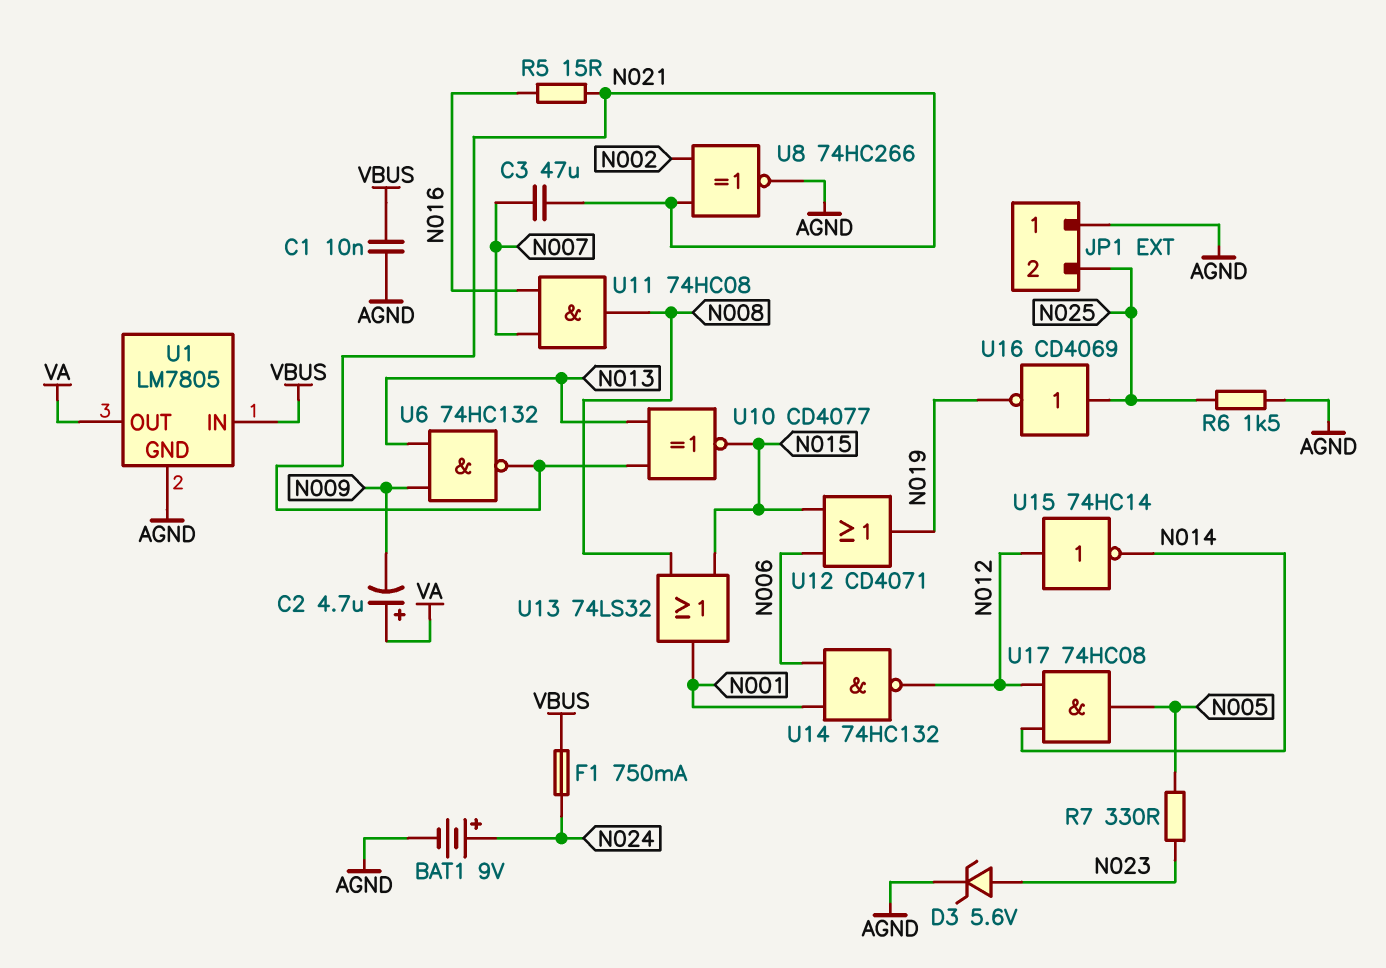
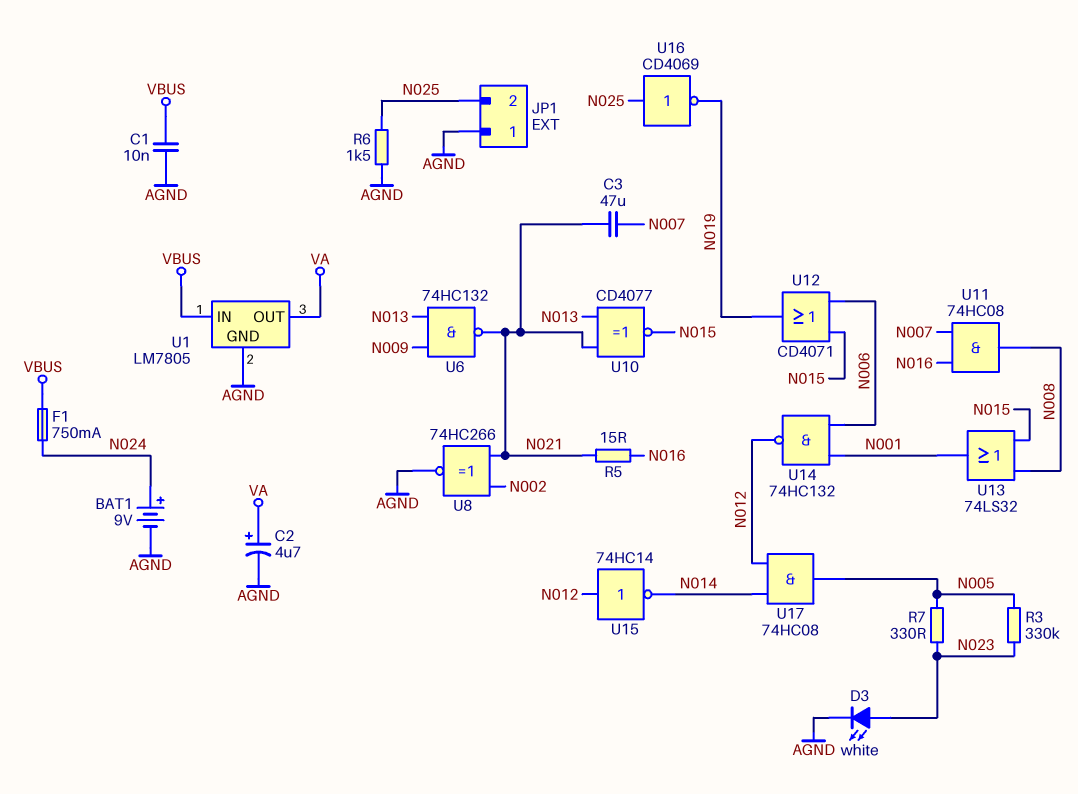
C2: 4.7uF (plus VA, minus N009) -> 4.7uF (plus VA, minus AGND)
D3: zener 5.6V (A N023, K AGND) -> LED white (A N023, K AGND)
R3: none -> 330k (N005, N023)

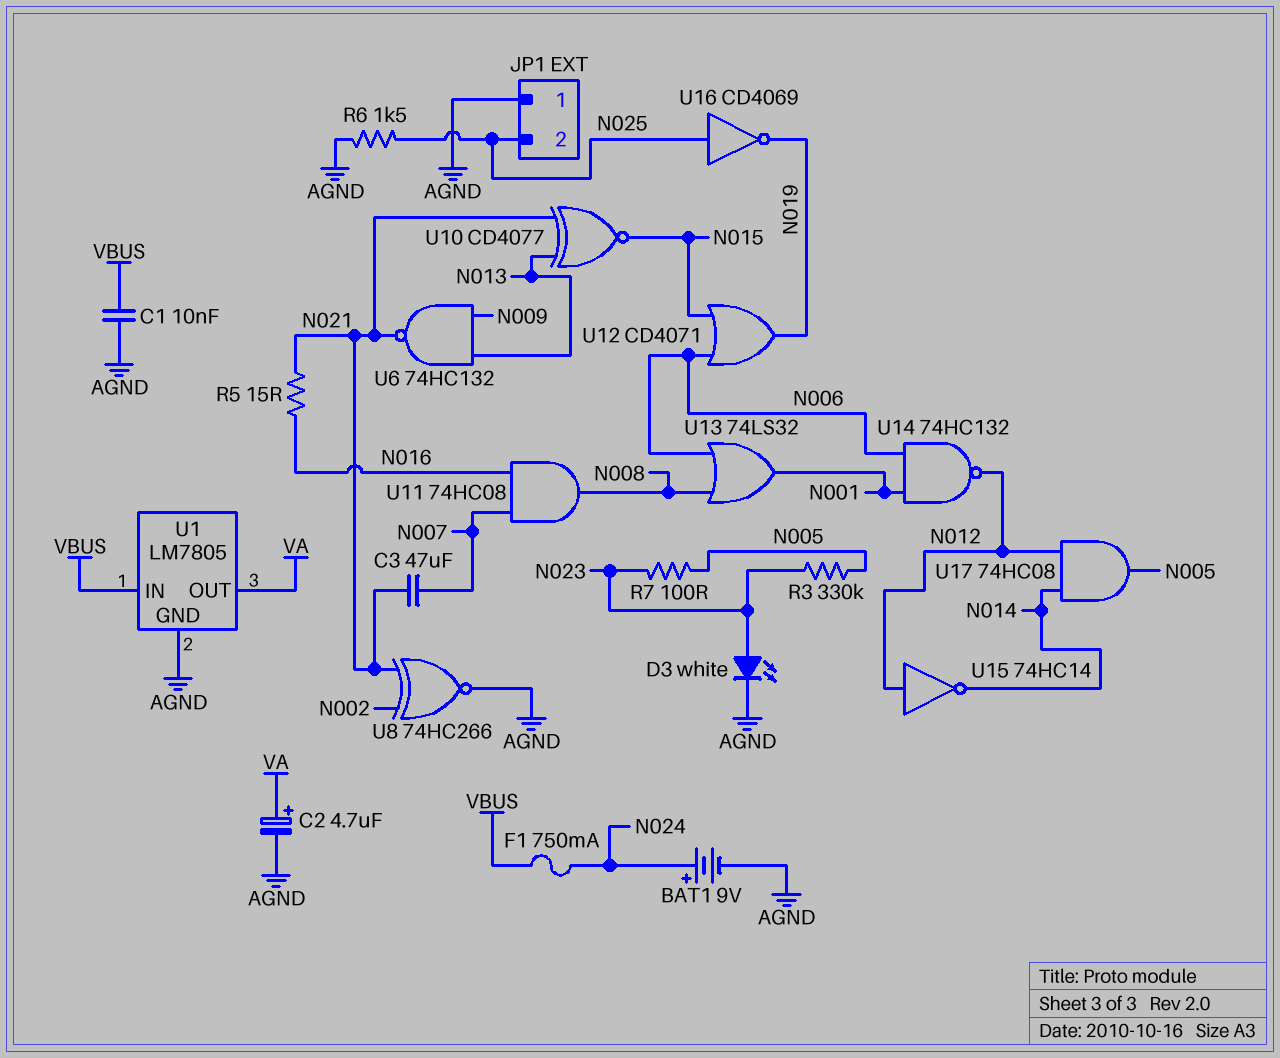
R7: 330 (N005, N023) -> 100 (N005, N023)
U13: OR 74LS32 (in N008, in N015, out N001) -> OR 74LS32 (in N006, in N008, out N001)

